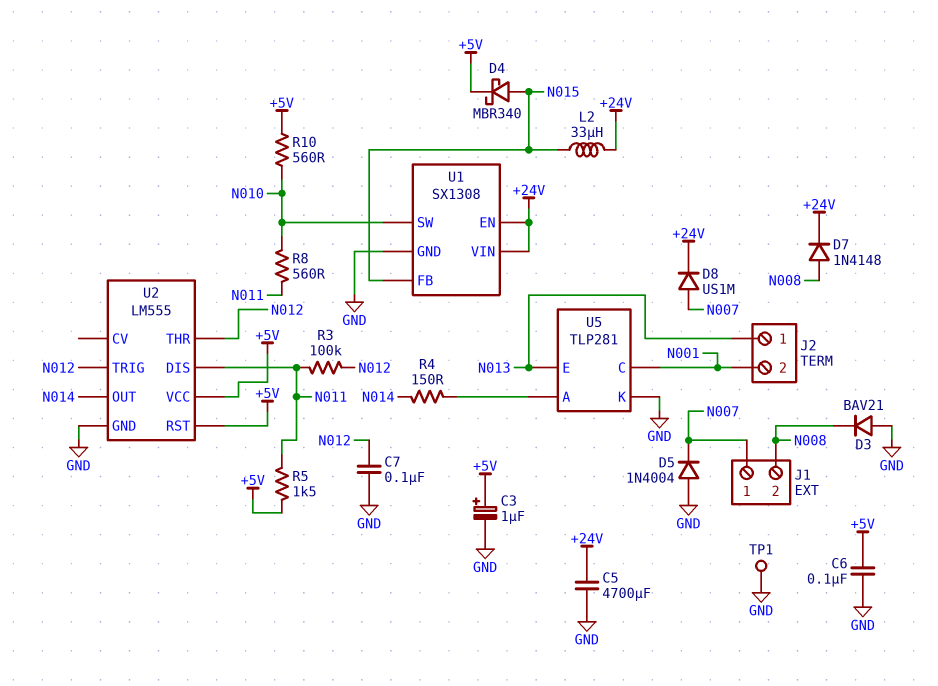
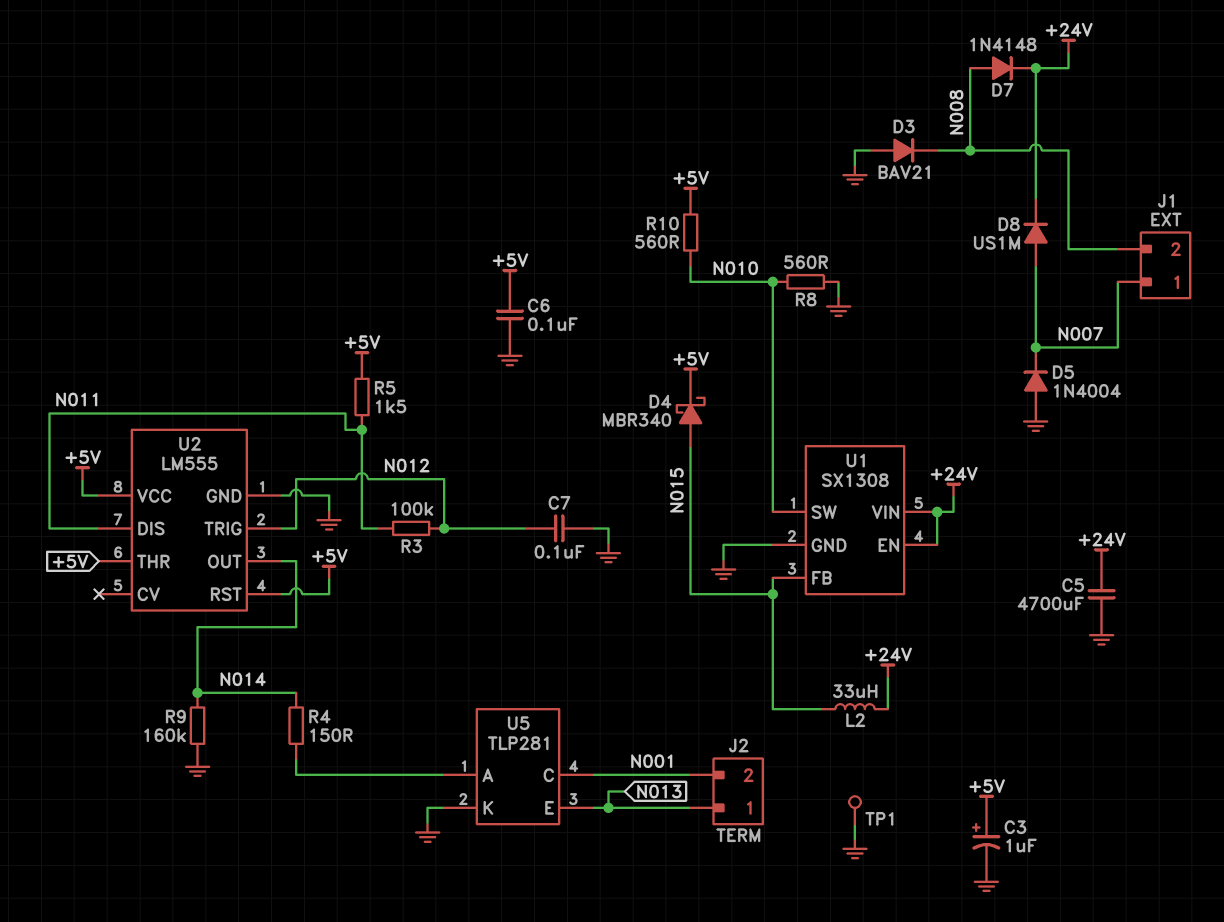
R8: 560 (N010, N011) -> 560 (GND, N010)
R9: none -> 160k (GND, N014)
U2 pin THR: N012 -> +5V

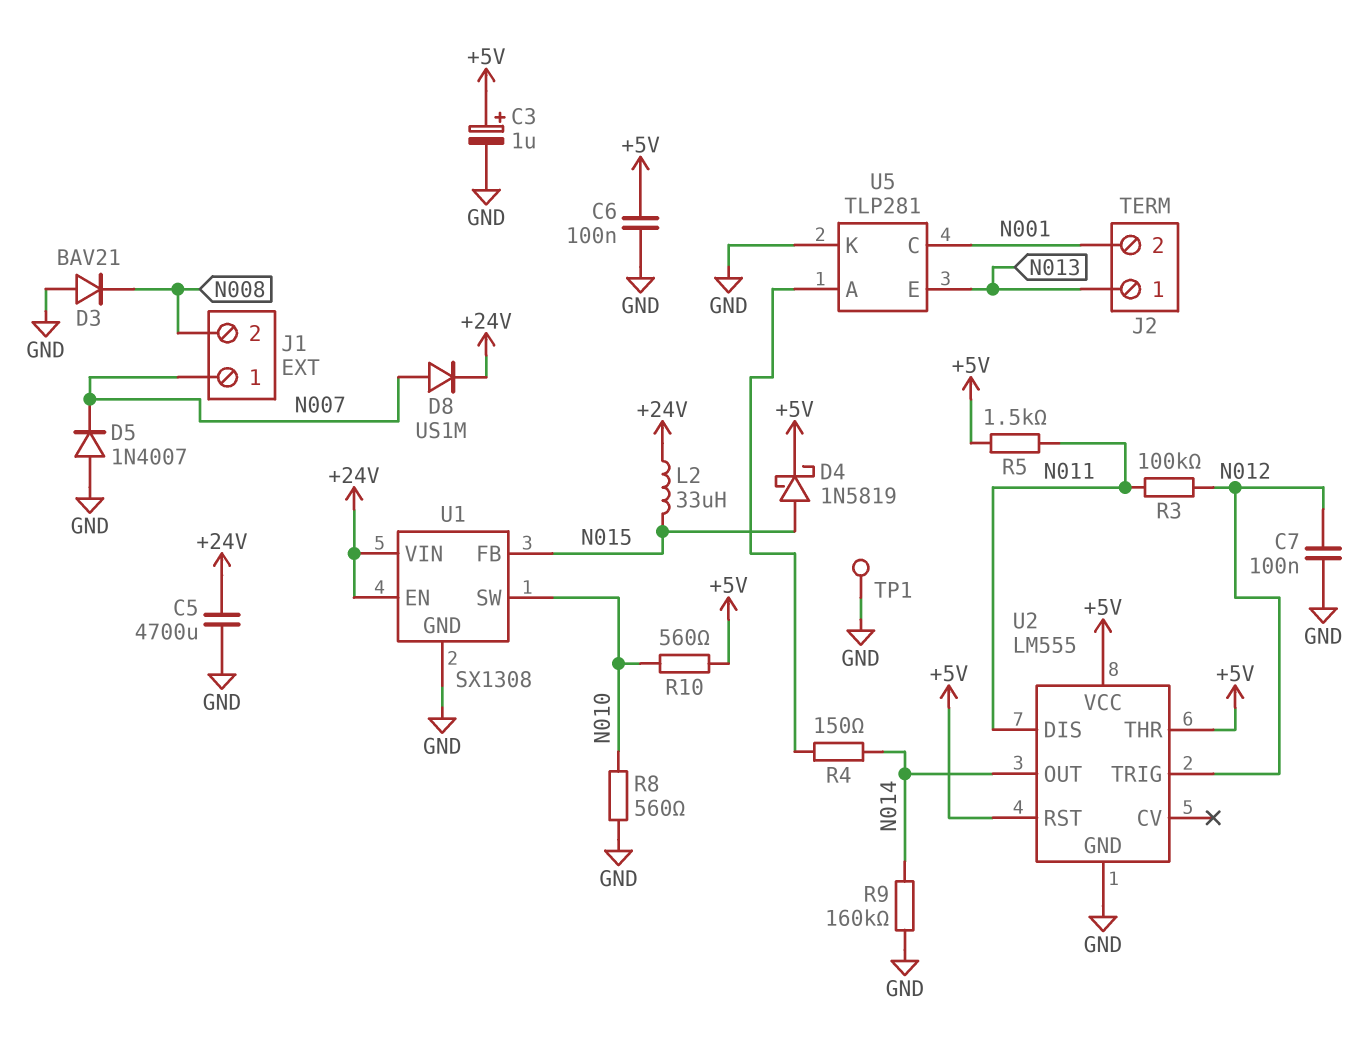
D4: schottky MBR340 (A N015, K +5V) -> schottky 1N5819 (A N015, K +5V)
D5: diode 1N4004 (A GND, K N007) -> diode 1N4007 (A GND, K N007)
D7: diode 1N4148 (A N008, K +24V) -> none

